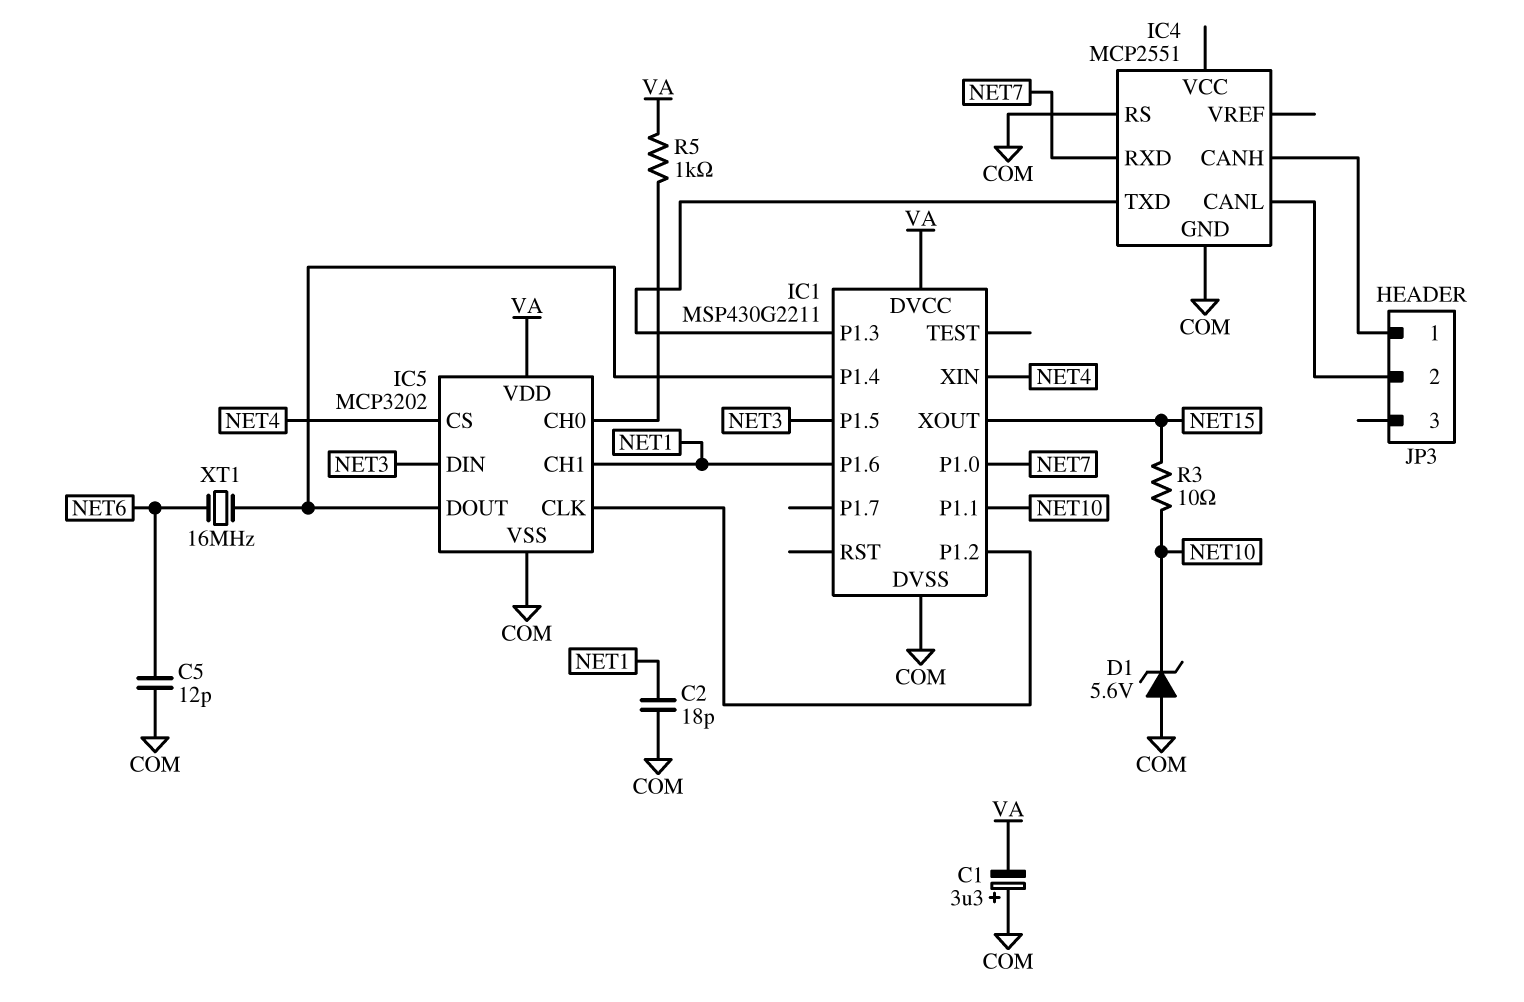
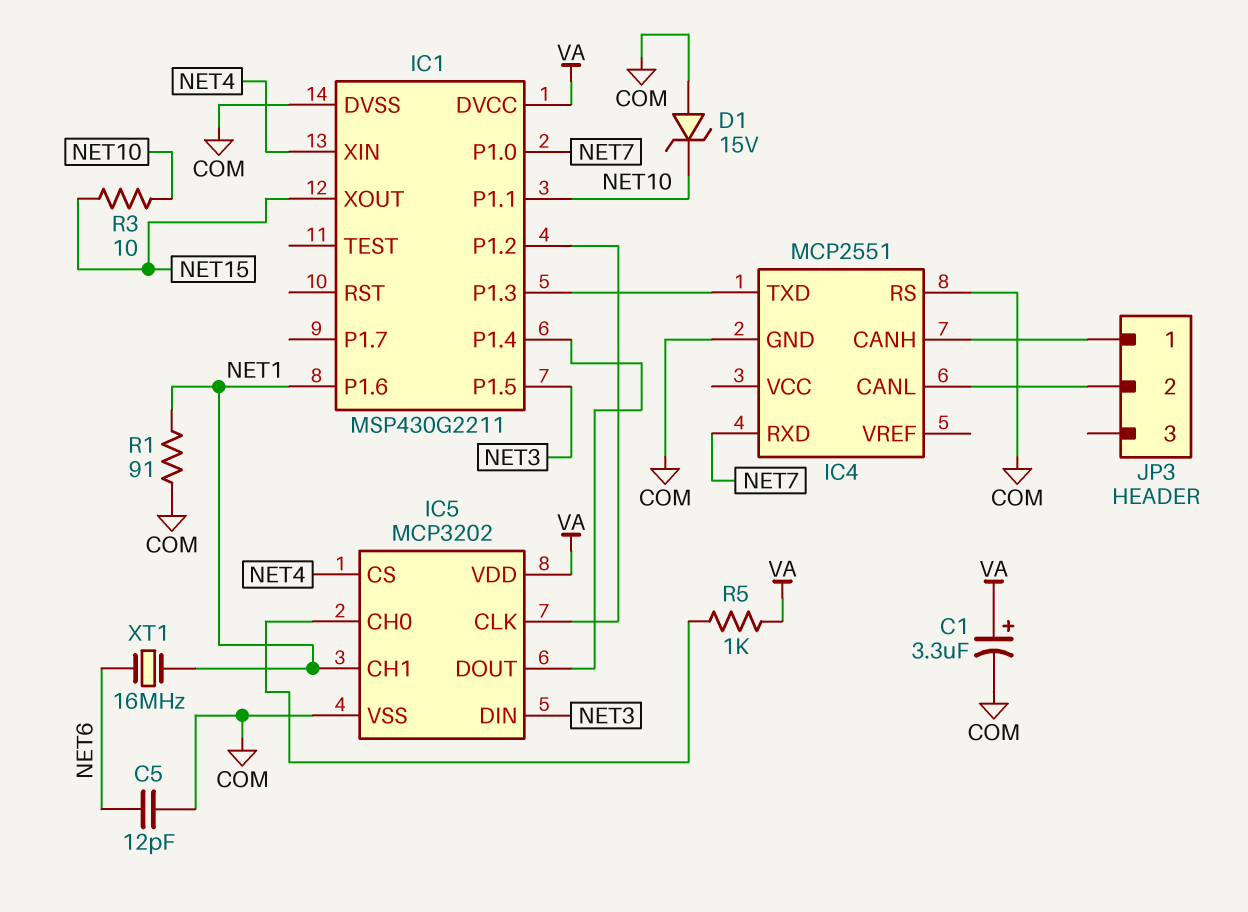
C1: 3.3uF (plus COM, minus VA) -> 3.3uF (plus VA, minus COM)
C2: 18pF (COM, NET1) -> none
D1: zener 5.6V (A COM, K NET10) -> zener 15V (A COM, K NET10)
R1: none -> 91 (COM, NET1)
XT1: 16MHz (IC1/P1.4, NET6) -> 16MHz (NET1, NET6)

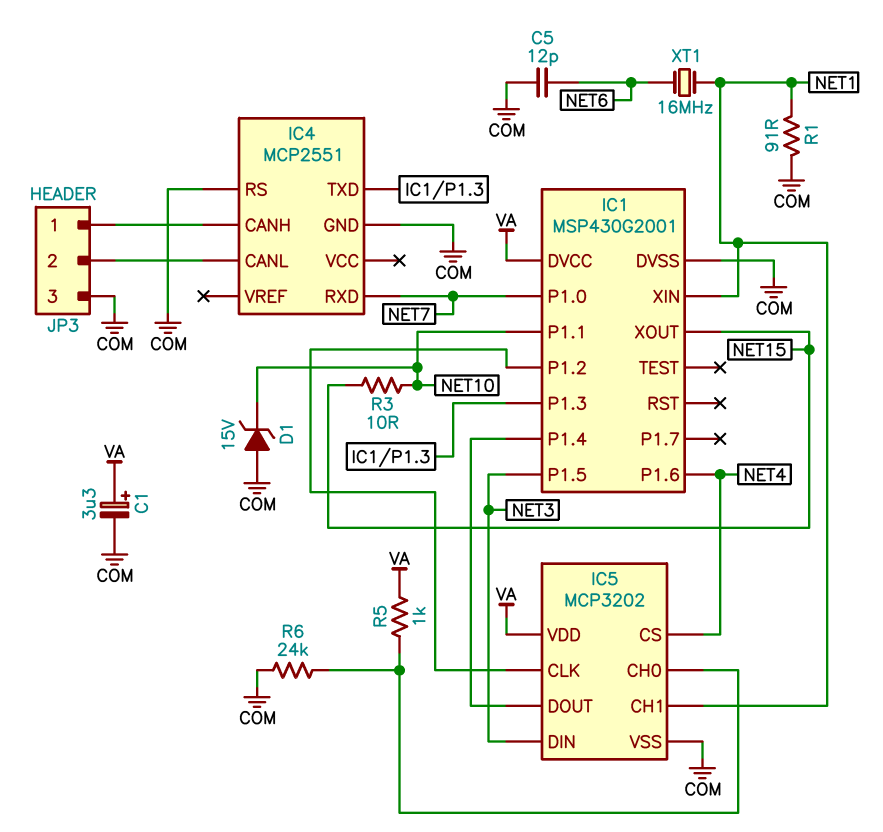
IC1: MSP430G2211 -> MSP430G2001
IC1 pin P1.6: NET1 -> NET4
IC1 pin XIN: NET4 -> NET1
JP3 pin 3: none -> COM
R6: none -> 24k (COM, IC5/CH0)

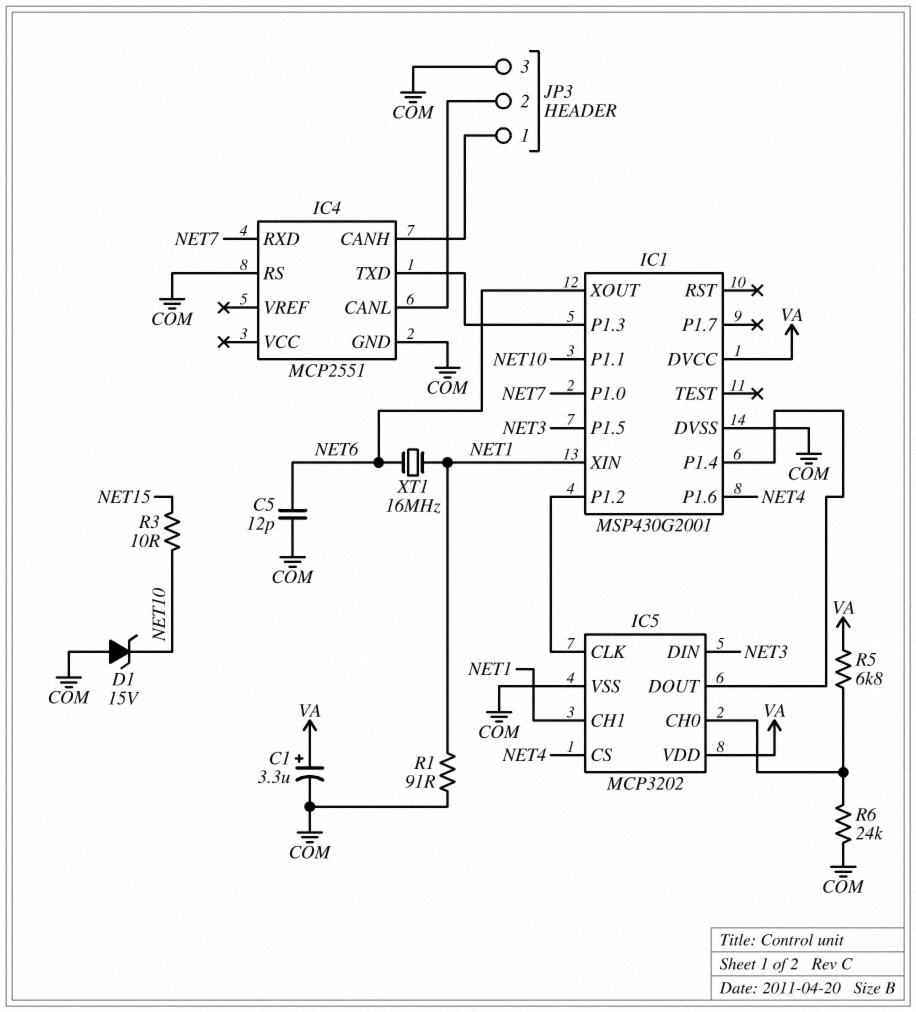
IC1 pin XOUT: NET15 -> NET6
R5: 1k (IC5/CH0, VA) -> 6.8k (IC5/CH0, VA)

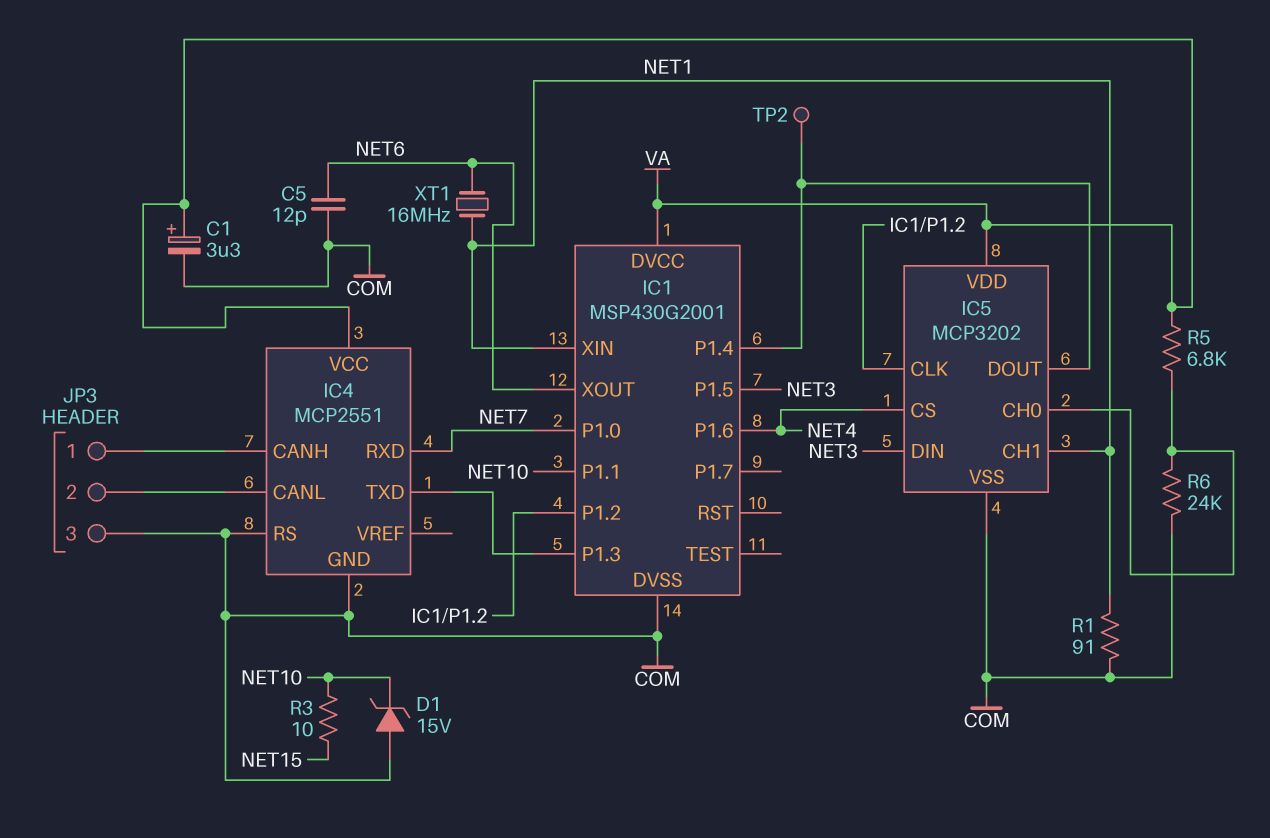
IC4 pin VCC: none -> VA
TP2: none -> test point (IC1/P1.4)

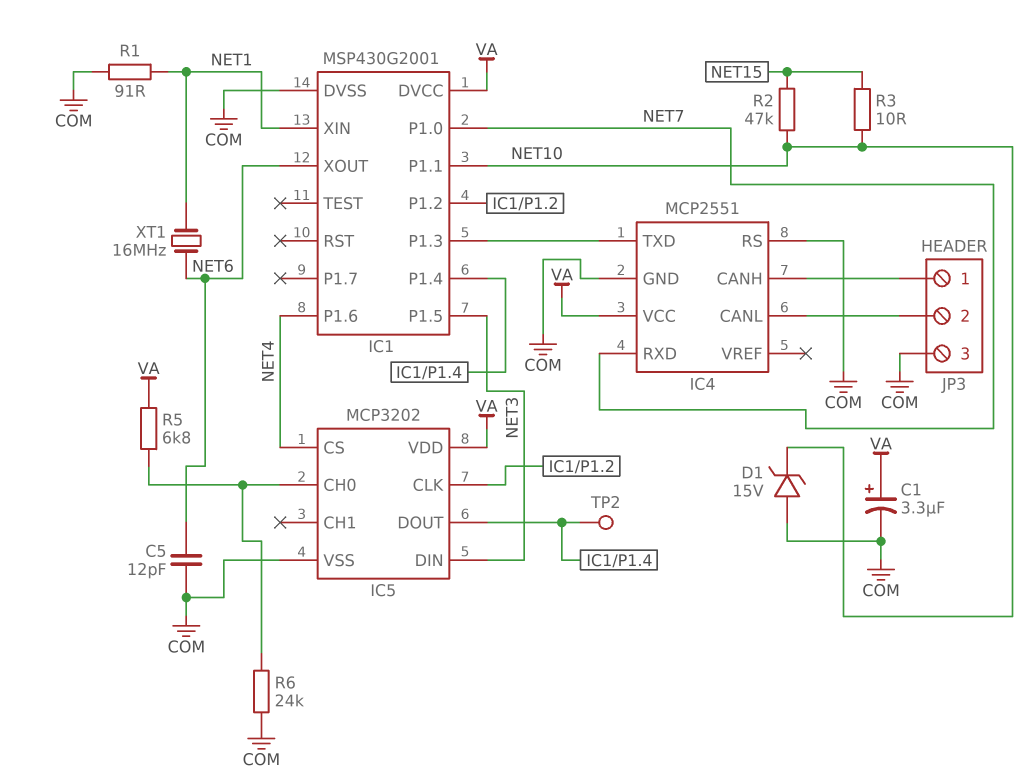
IC5 pin CH1: NET1 -> none
R2: none -> 47k (NET10, NET15)

